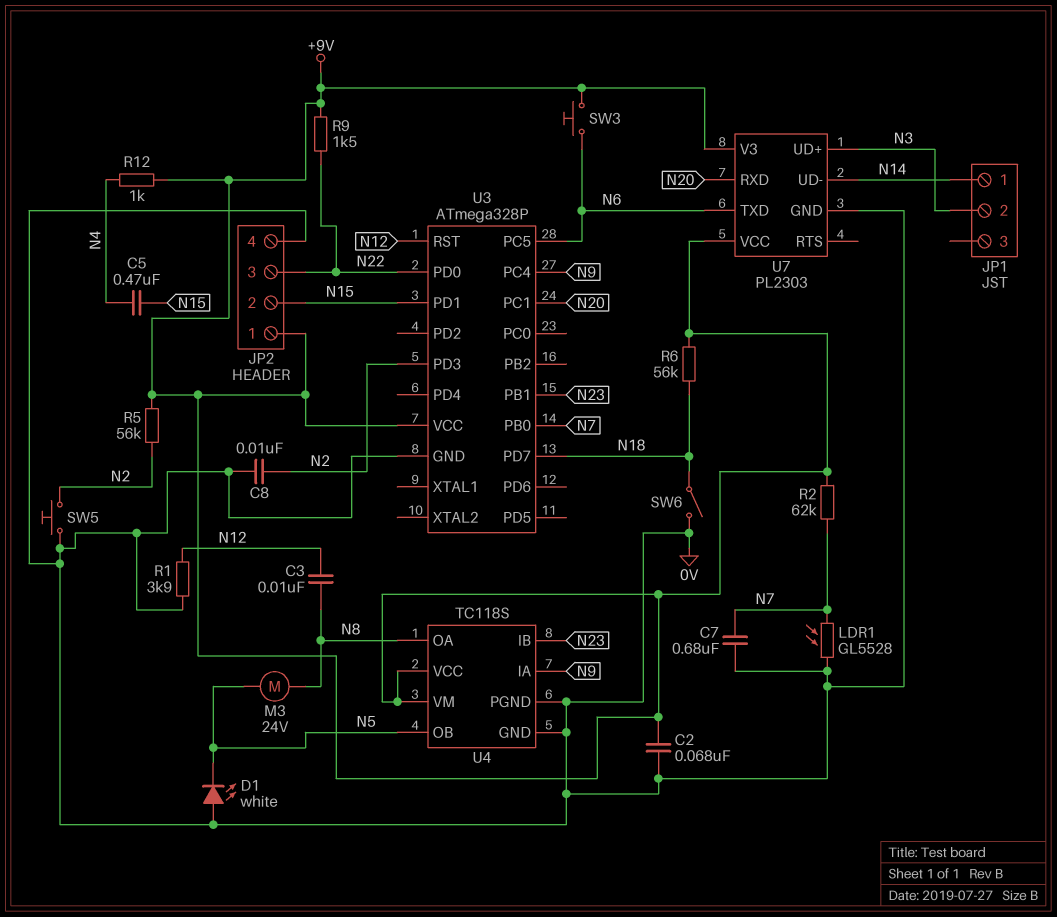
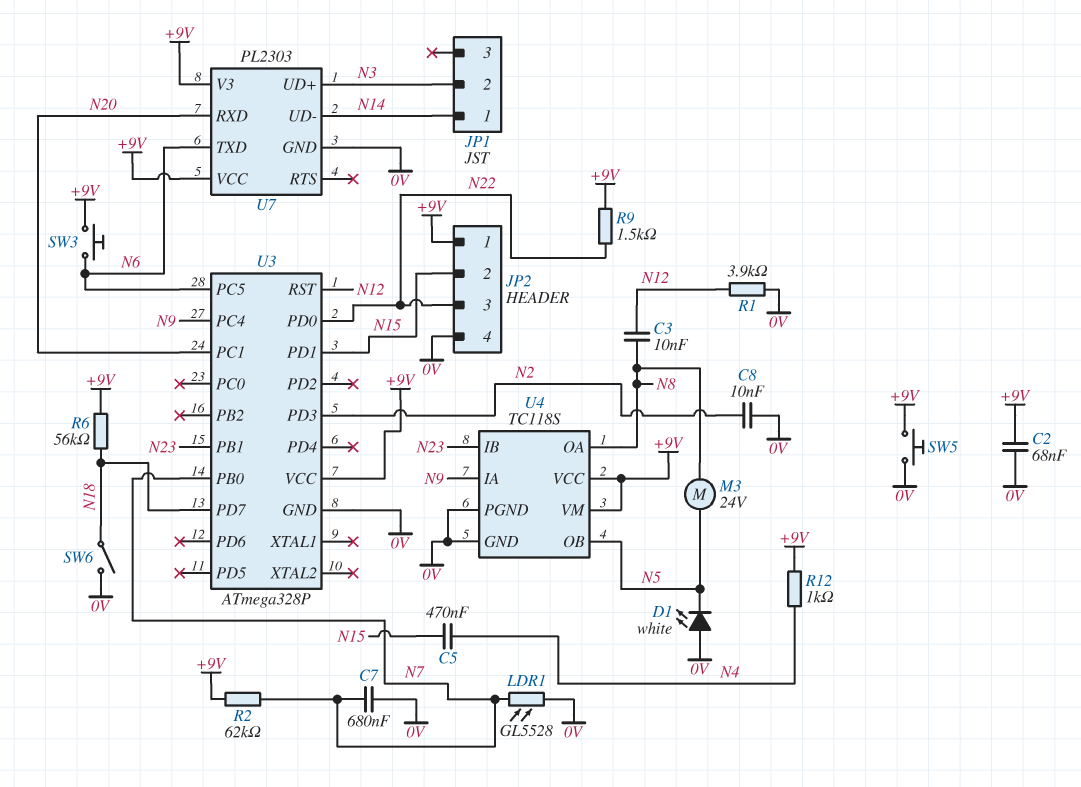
R5: 56k (+9V, N2) -> none
SW5: button (0V, N2) -> button (+9V, 0V)

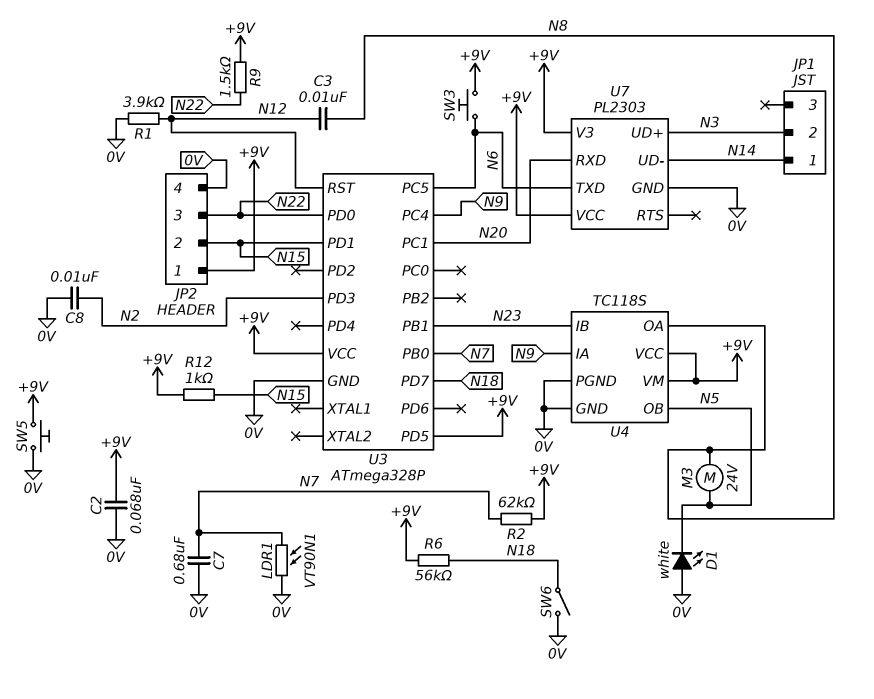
C5: 470nF (N4, N15) -> none
LDR1: GL5528 (0V, N7) -> VT90N1 (0V, N7)
R12: 1k (+9V, N4) -> 1k (+9V, N15)
U3 pin PD5: none -> +9V

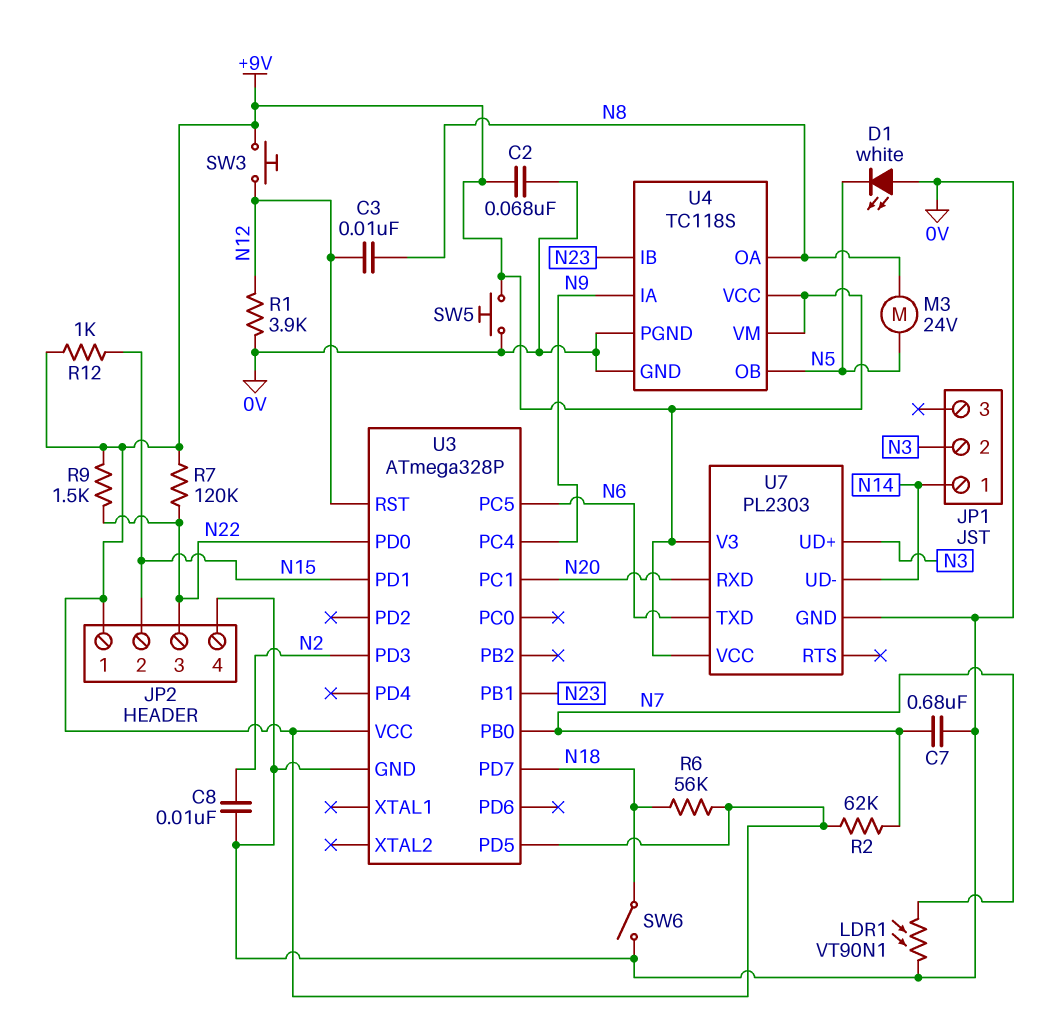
R7: none -> 120k (+9V, N22)
SW3: button (+9V, N6) -> button (+9V, N12)

